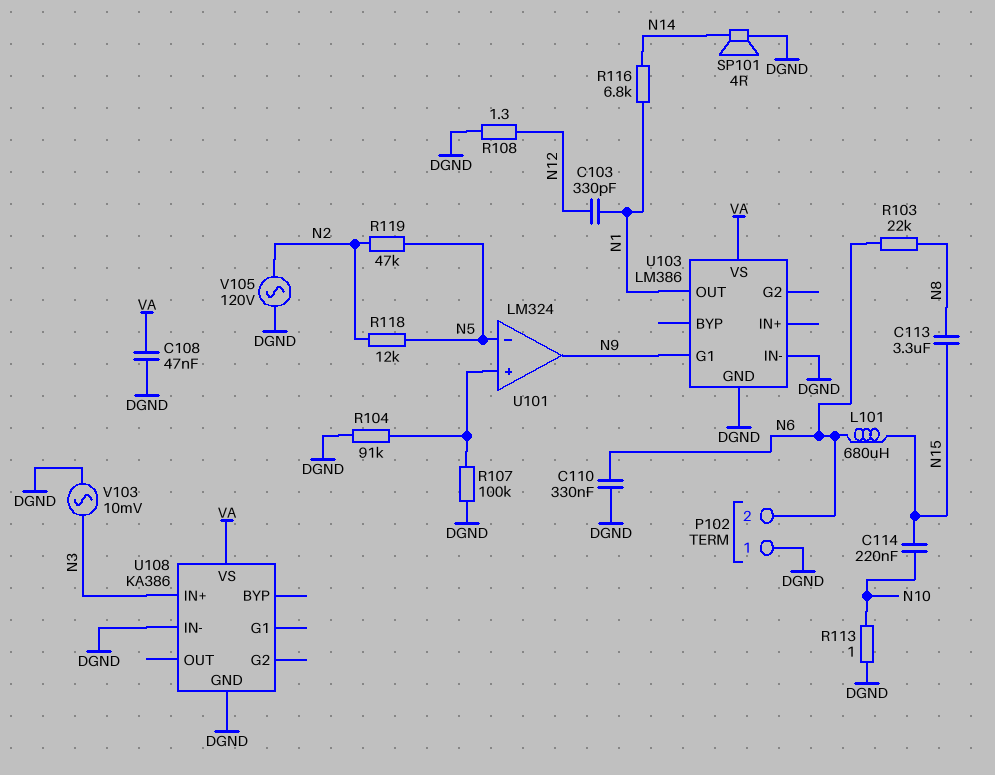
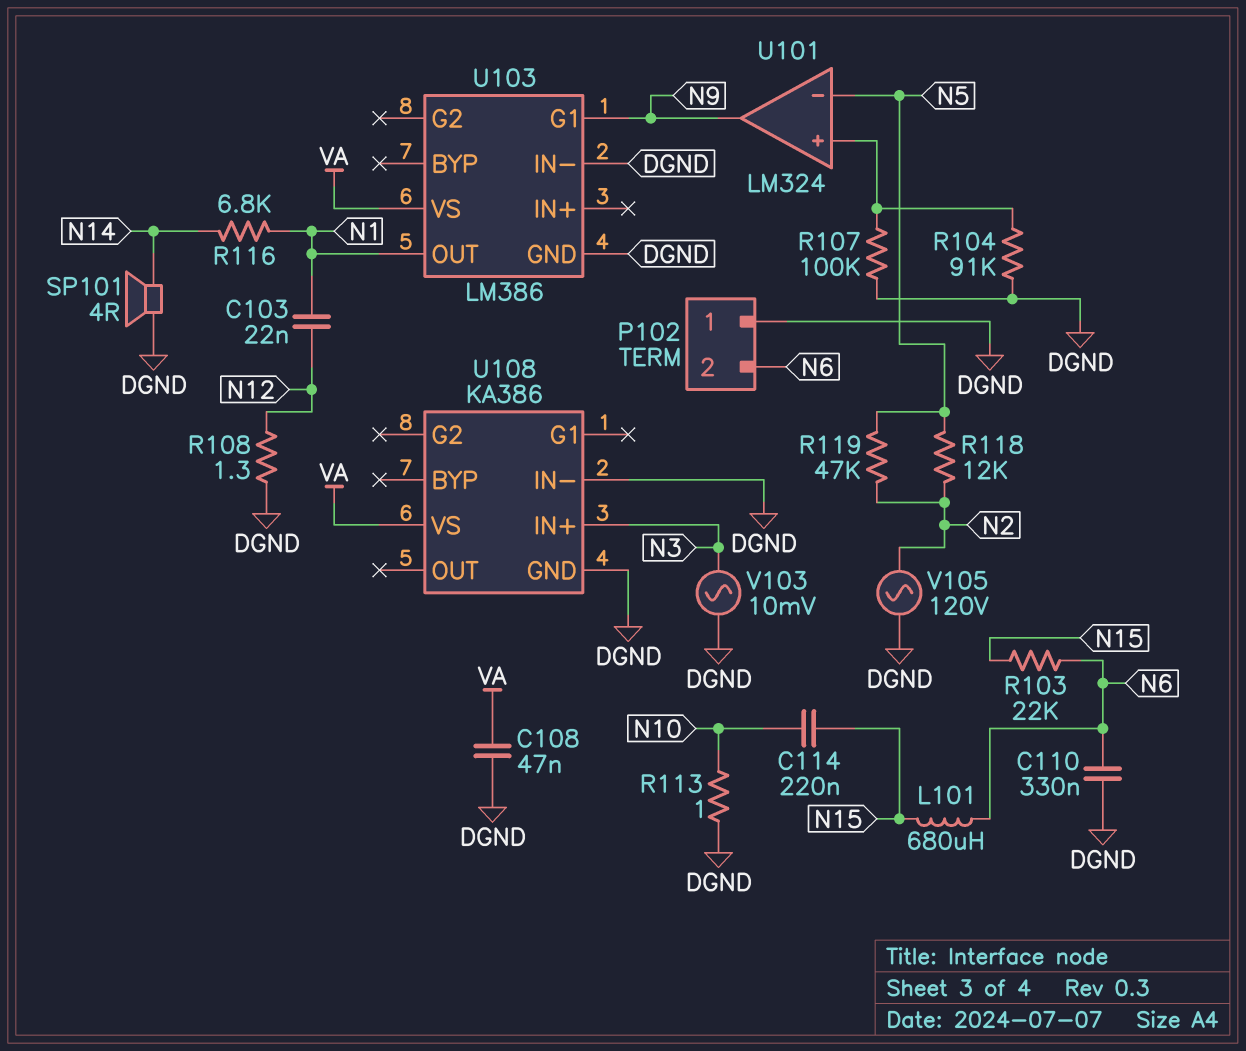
C103: 330pF (N1, N12) -> 22nF (N1, N12)
C113: 3.3uF (N8, N15) -> none
R103: 22k (N6, N8) -> 22k (N6, N15)

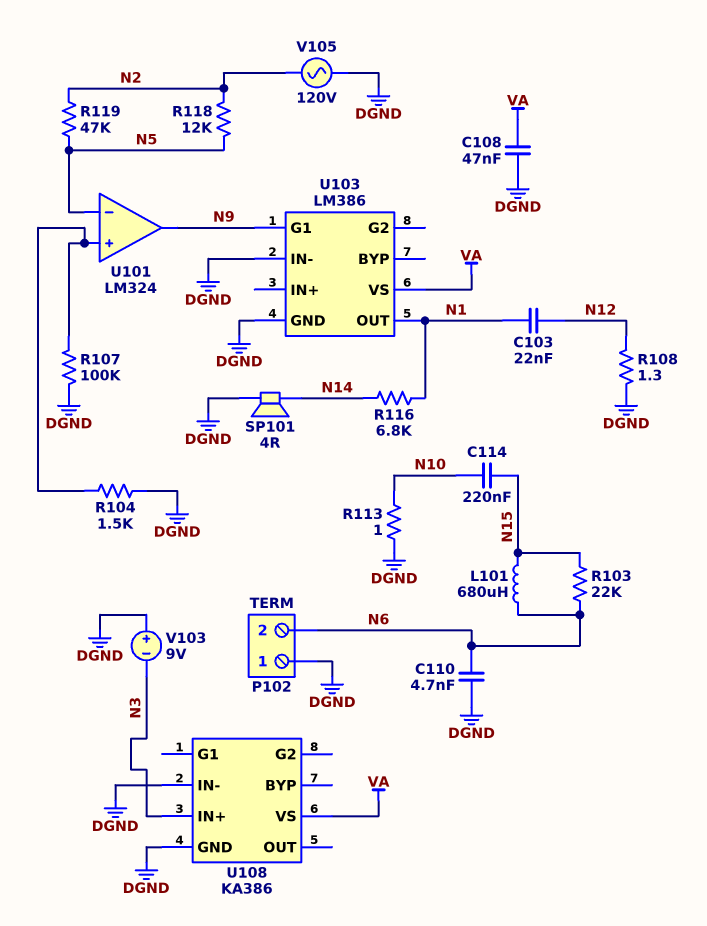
C110: 330nF (DGND, N6) -> 4.7nF (DGND, N6)
R104: 91k (DGND, U101/in+) -> 1.5k (DGND, U101/in+)
V103: AC 10mV (DGND, N3) -> 9V (plus DGND, minus N3)

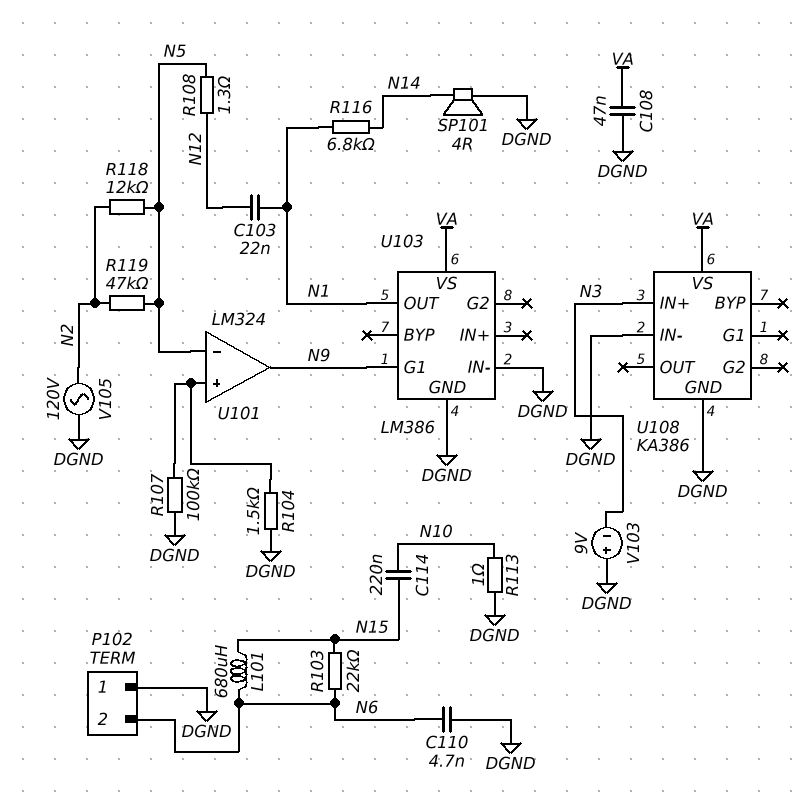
R108: 1.3 (DGND, N12) -> 1.3 (N5, N12)

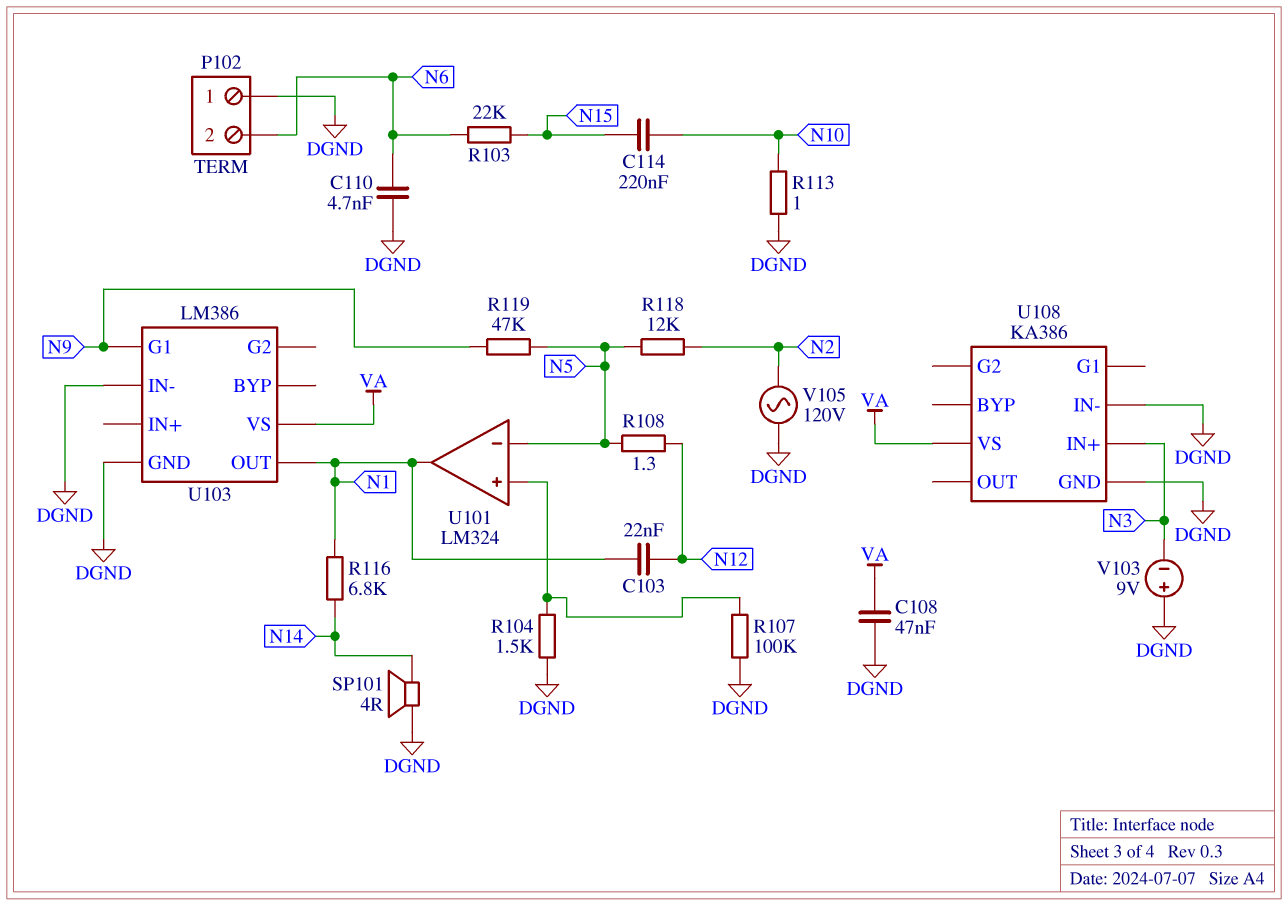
L101: 680uH (N6, N15) -> none
R119: 47k (N2, N5) -> 47k (N5, N9)
U101 pin out: N9 -> N1

